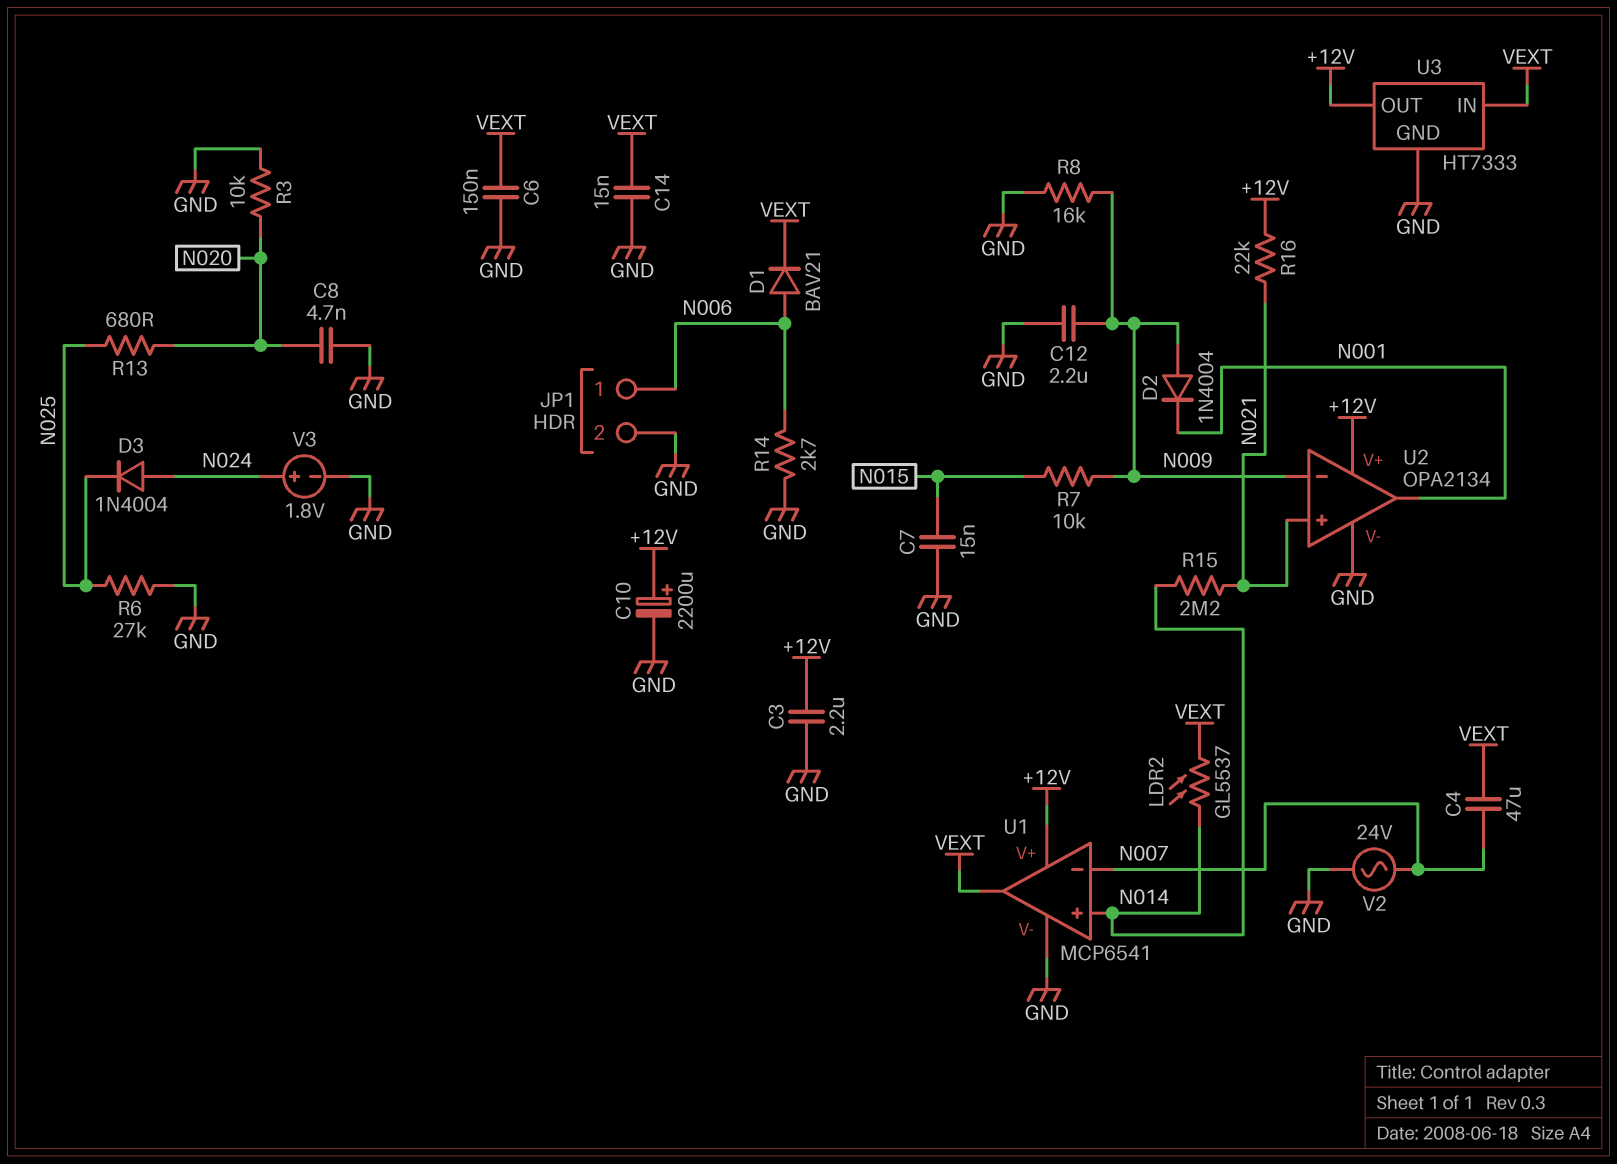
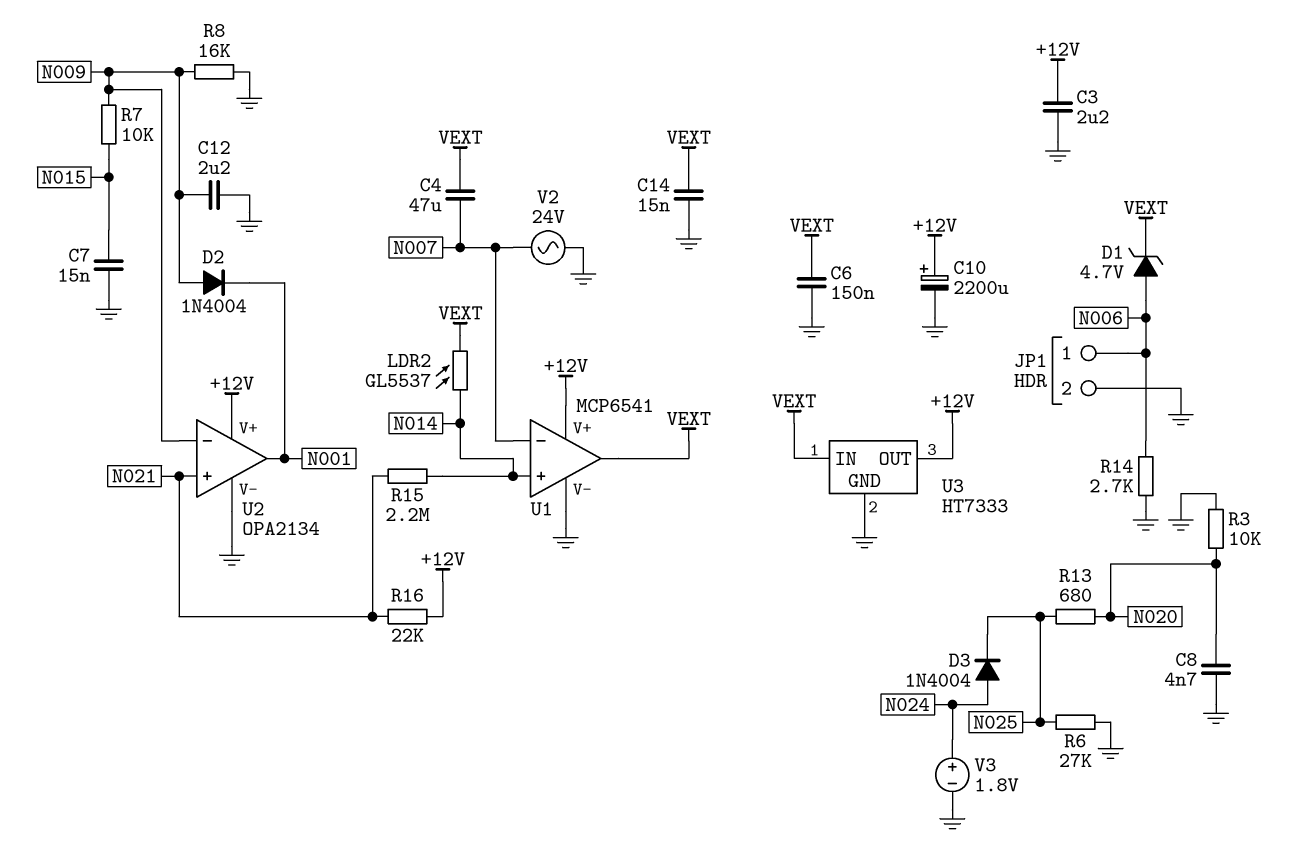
D1: diode BAV21 (A N006, K VEXT) -> zener 4.7V (A N006, K VEXT)

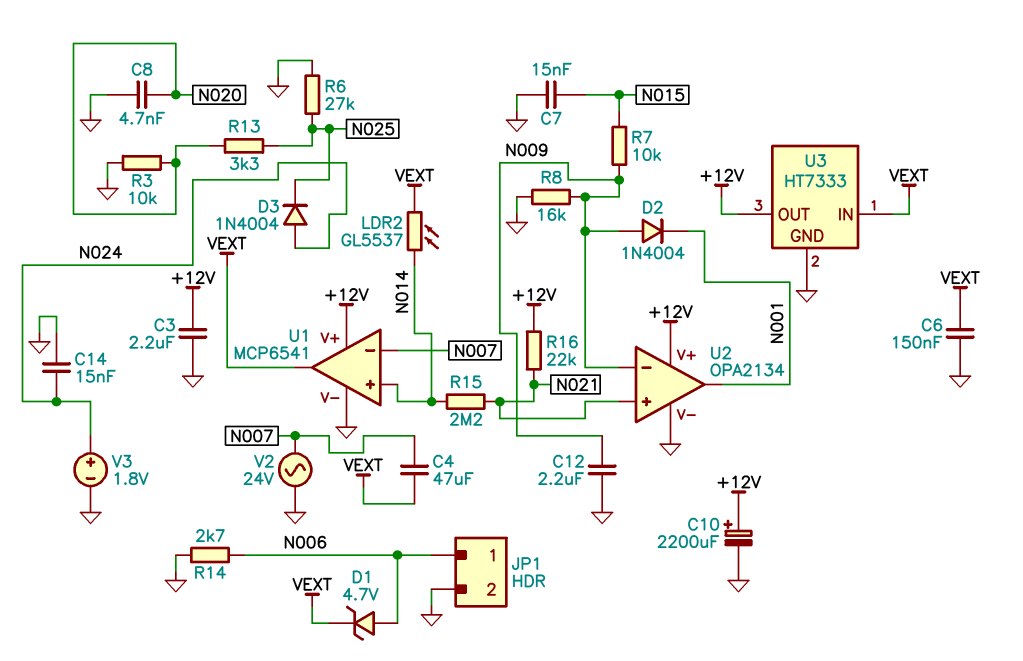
C14: 15nF (GND, VEXT) -> 15nF (GND, N024)
R13: 680 (N020, N025) -> 3.3k (N020, N025)

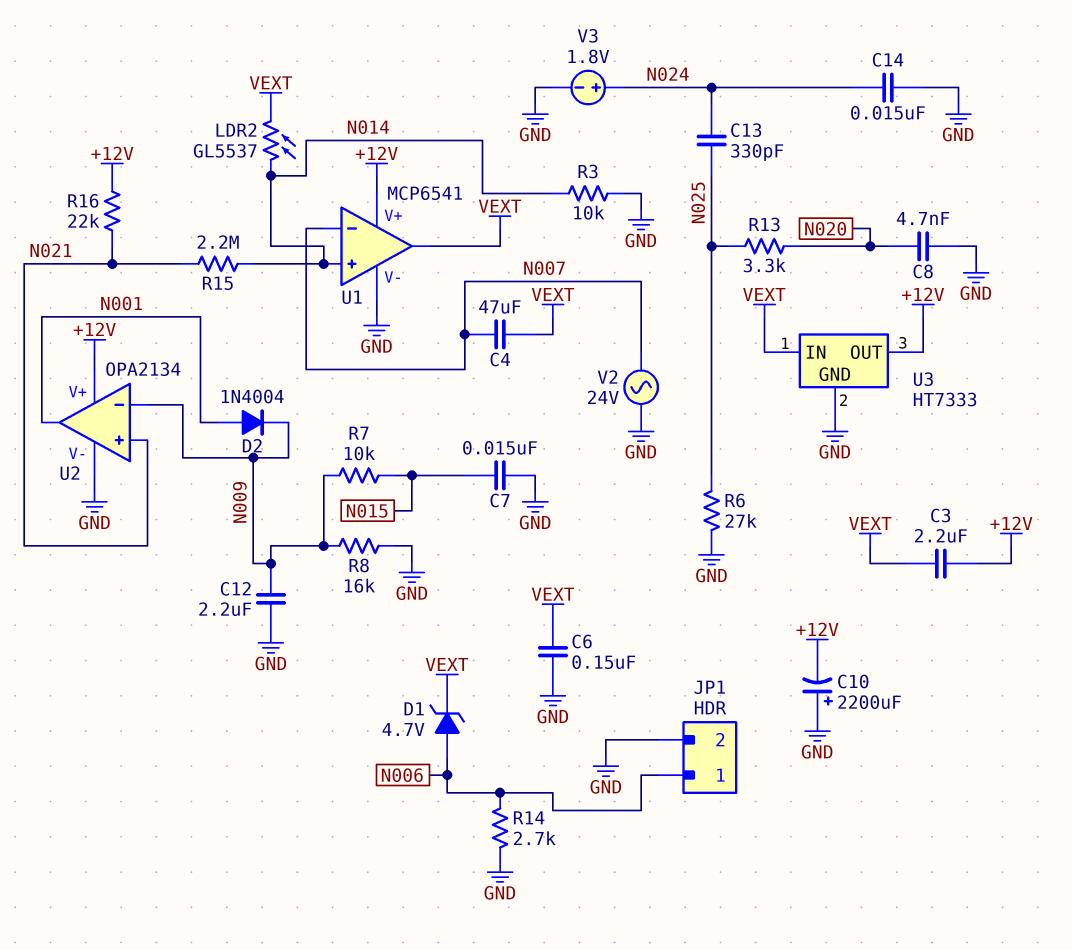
C3: 2.2uF (+12V, GND) -> 2.2uF (+12V, VEXT)
C10: 2200uF (plus +12V, minus GND) -> 2200uF (plus GND, minus +12V)
C13: none -> 330pF (N024, N025)
D2: diode 1N4004 (A N009, K N001) -> diode 1N4004 (A N001, K N009)
D3: diode 1N4004 (A N024, K N025) -> none
R3: 10k (GND, N020) -> 10k (GND, N014)

